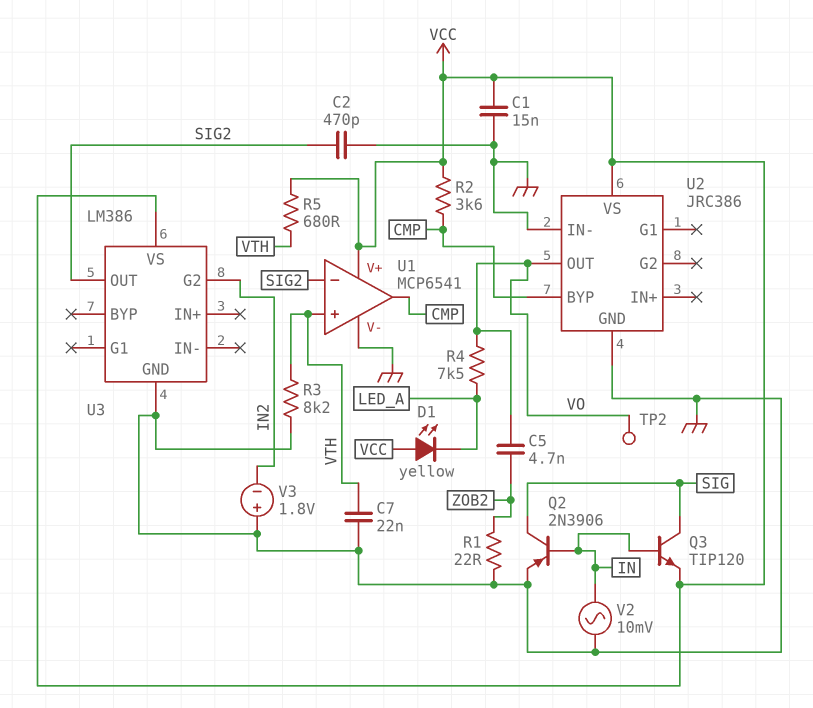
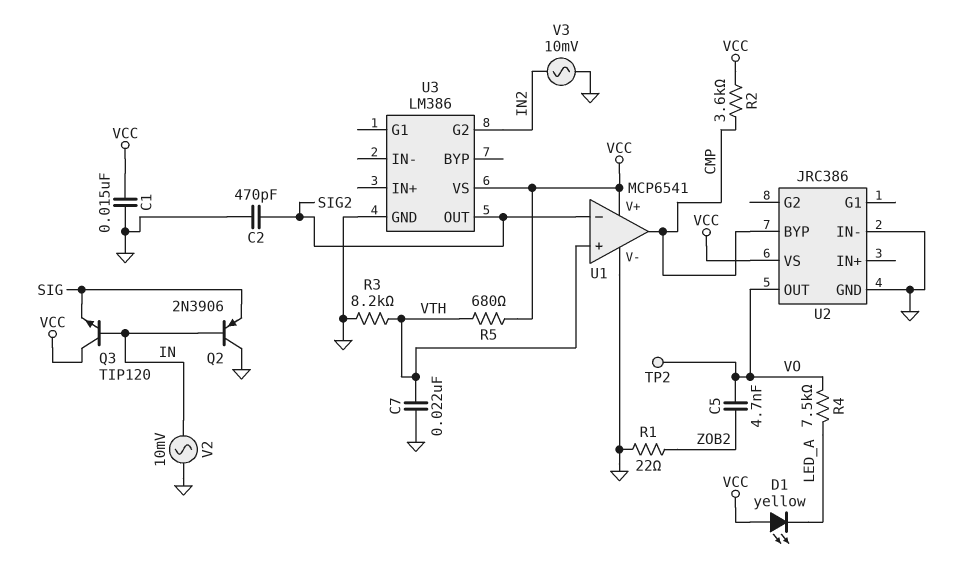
Q2: PNP 2N3906 (B IN, C SIG, E GND) -> PNP 2N3906 (B IN, C GND, E SIG)
Q3: NPN TIP120 (B IN, C SIG, E VCC) -> NPN TIP120 (B IN, C VCC, E SIG)
V3: 1.8V (plus GND, minus IN2) -> AC 10mV (GND, IN2)

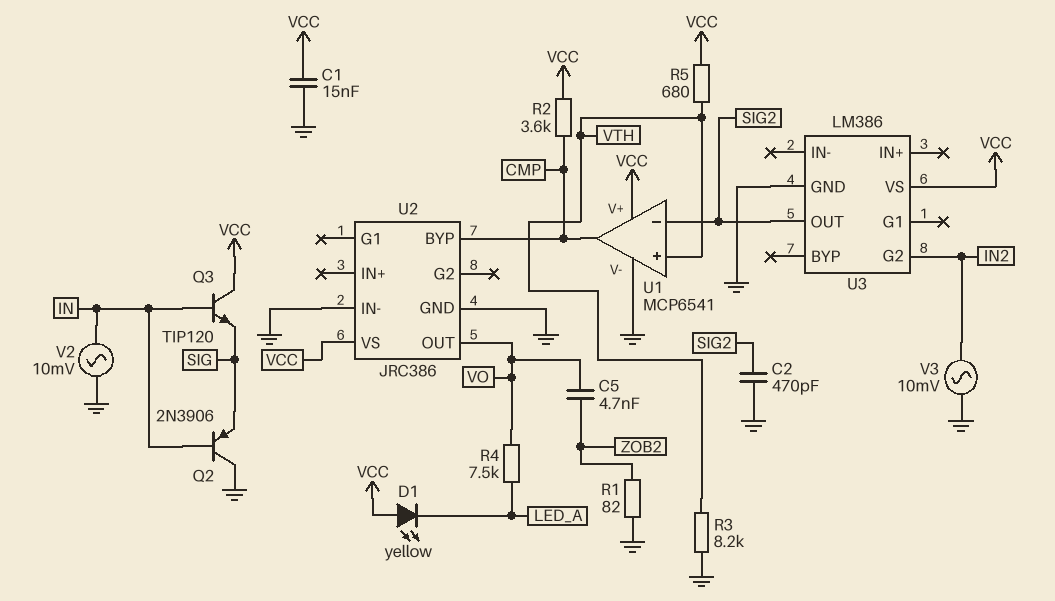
C7: 22nF (GND, VTH) -> none
R1: 22 (GND, ZOB2) -> 82 (GND, ZOB2)
TP2: test point (VO) -> none

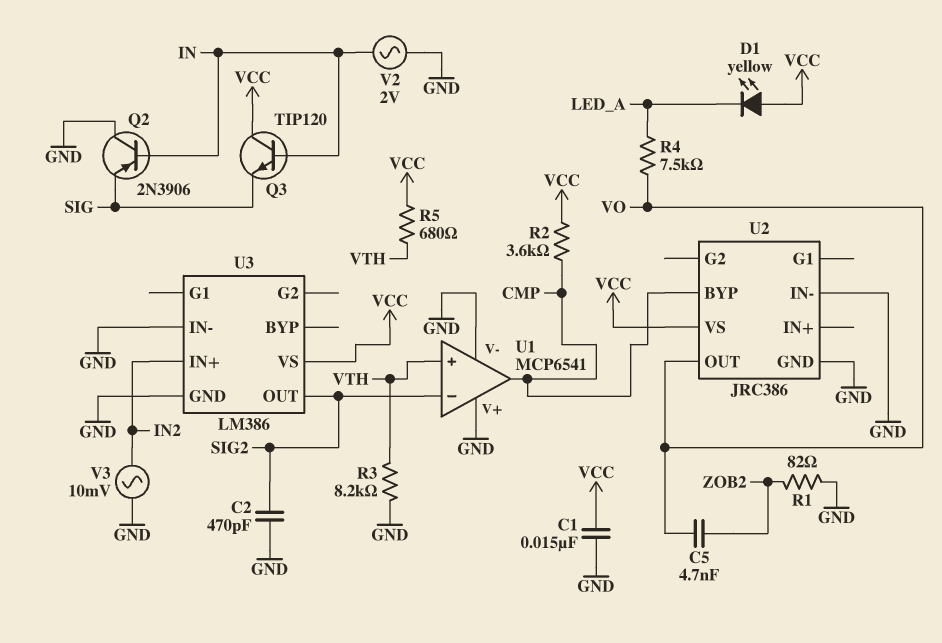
U1 pin V+: VCC -> GND
U3 pin G2: IN2 -> none
U3 pin IN+: none -> IN2
U3 pin IN-: none -> GND
V2: AC 10mV (GND, IN) -> AC 2V (GND, IN)

